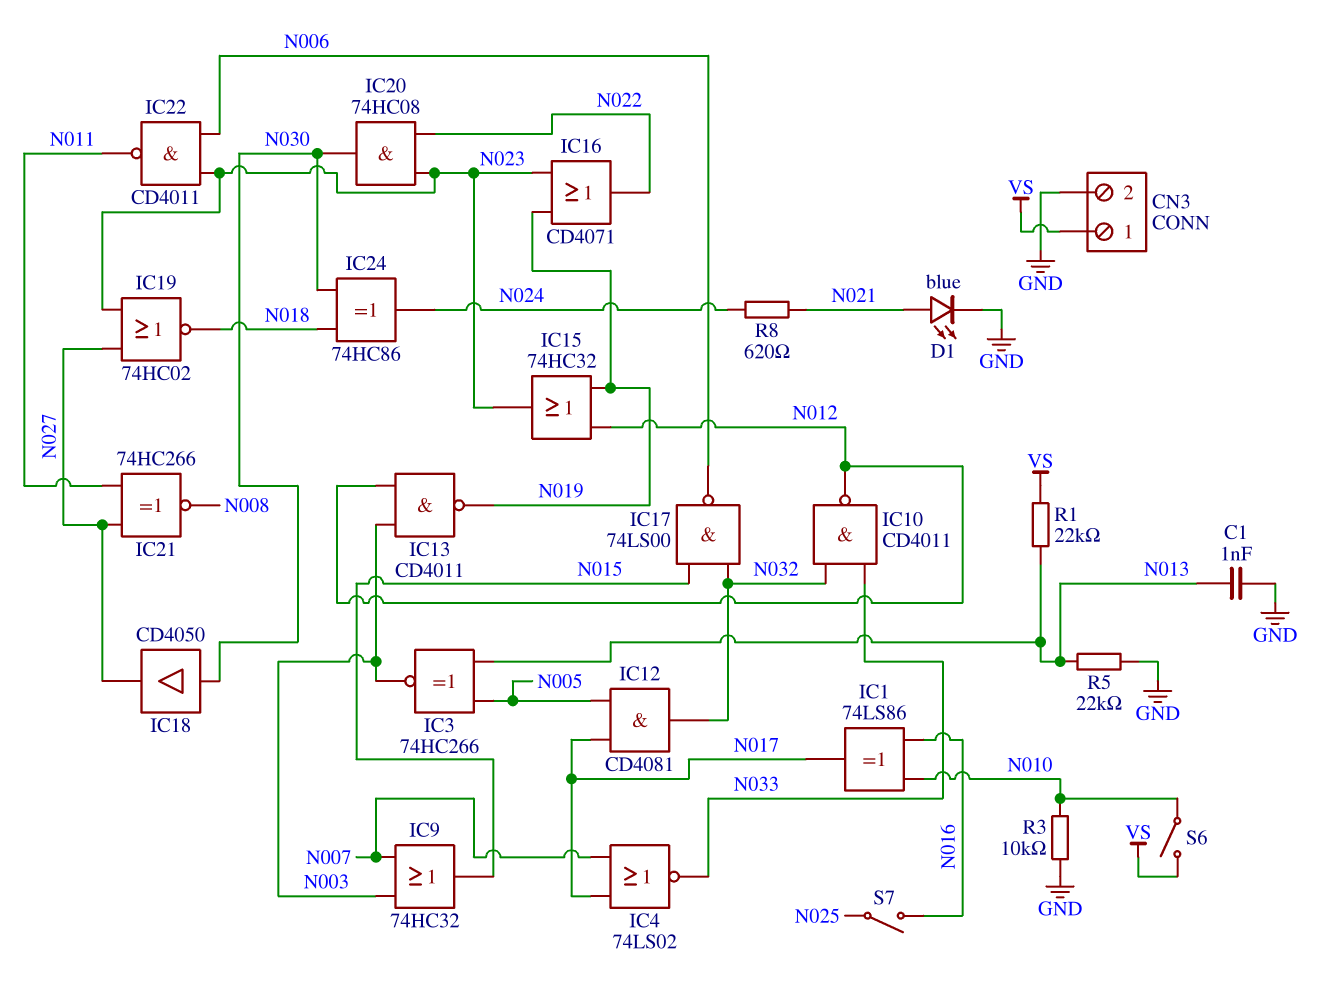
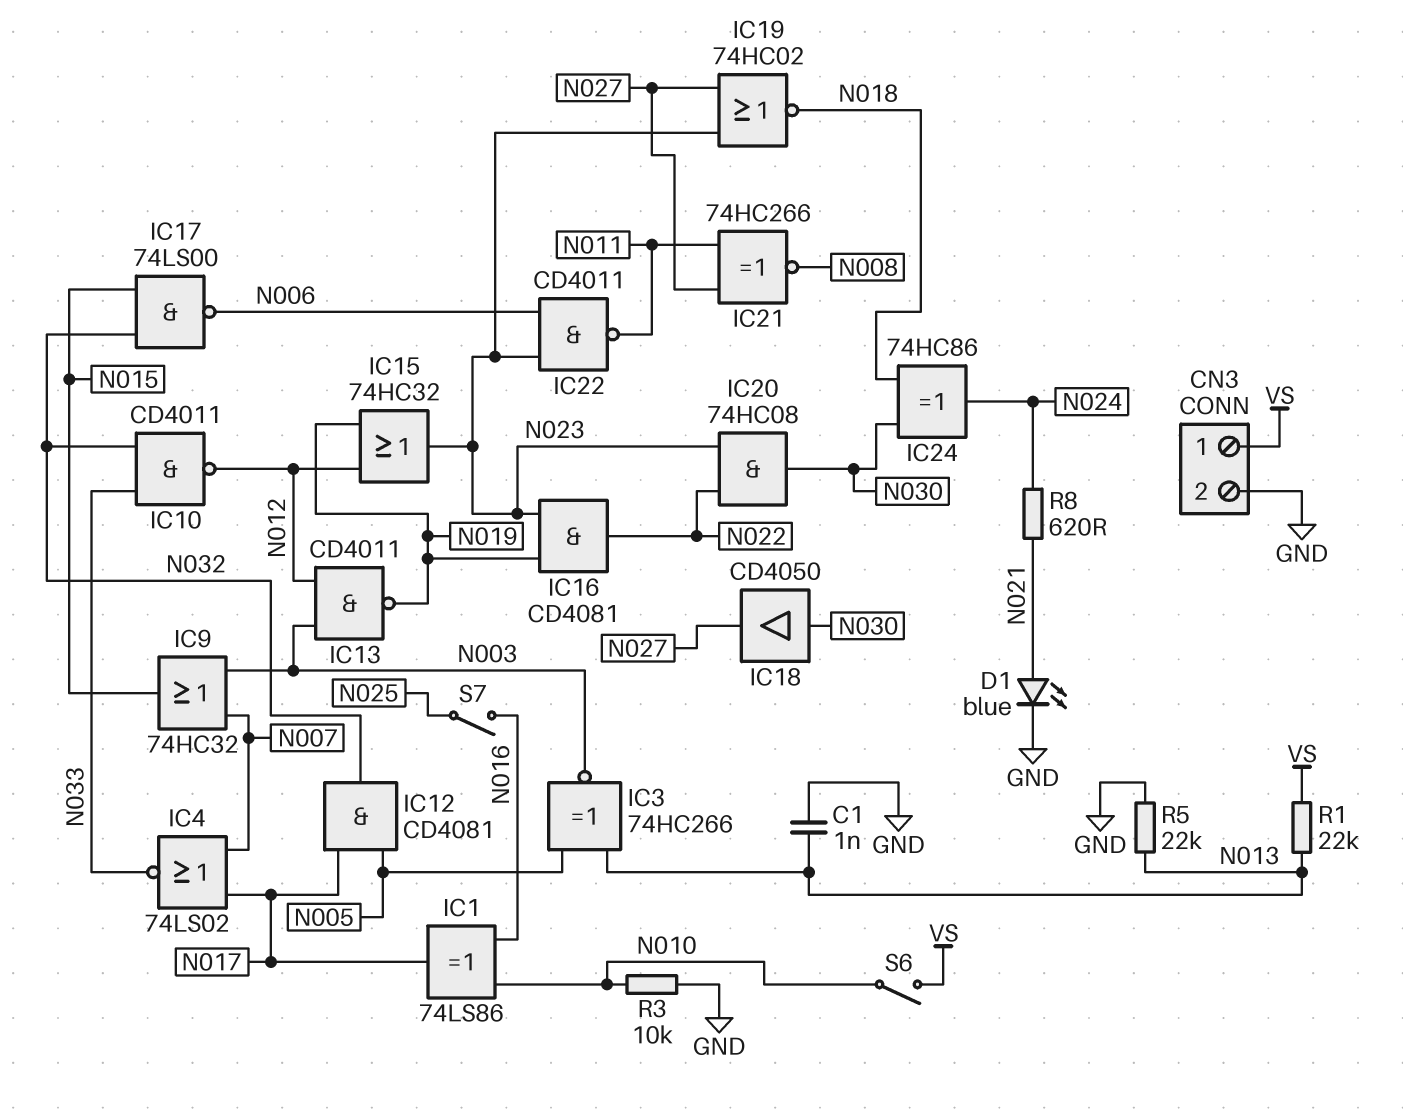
IC16: OR CD4071 (in N019, in N023, out N022) -> AND CD4081 (in N019, in N023, out N022)

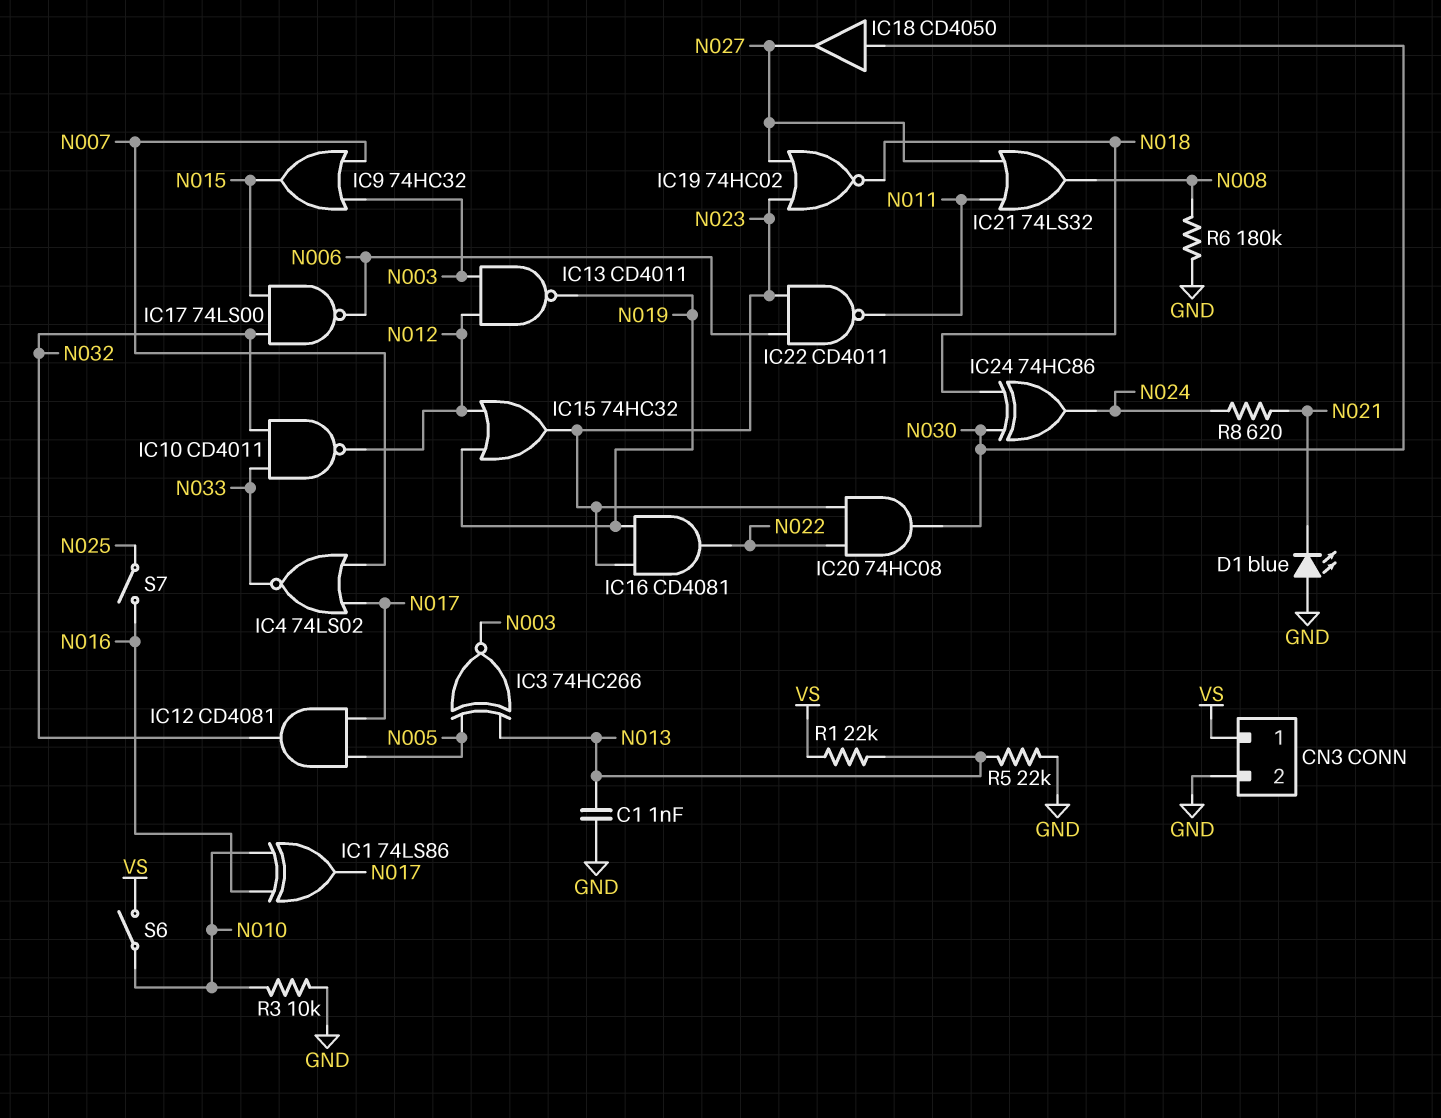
D1: LED blue (A N021, K GND) -> LED blue (A GND, K N021)
IC21: XNOR 74HC266 (in N011, in N027, out N008) -> OR 74LS32 (in N011, in N027, out N008)
R6: none -> 180k (GND, N008)

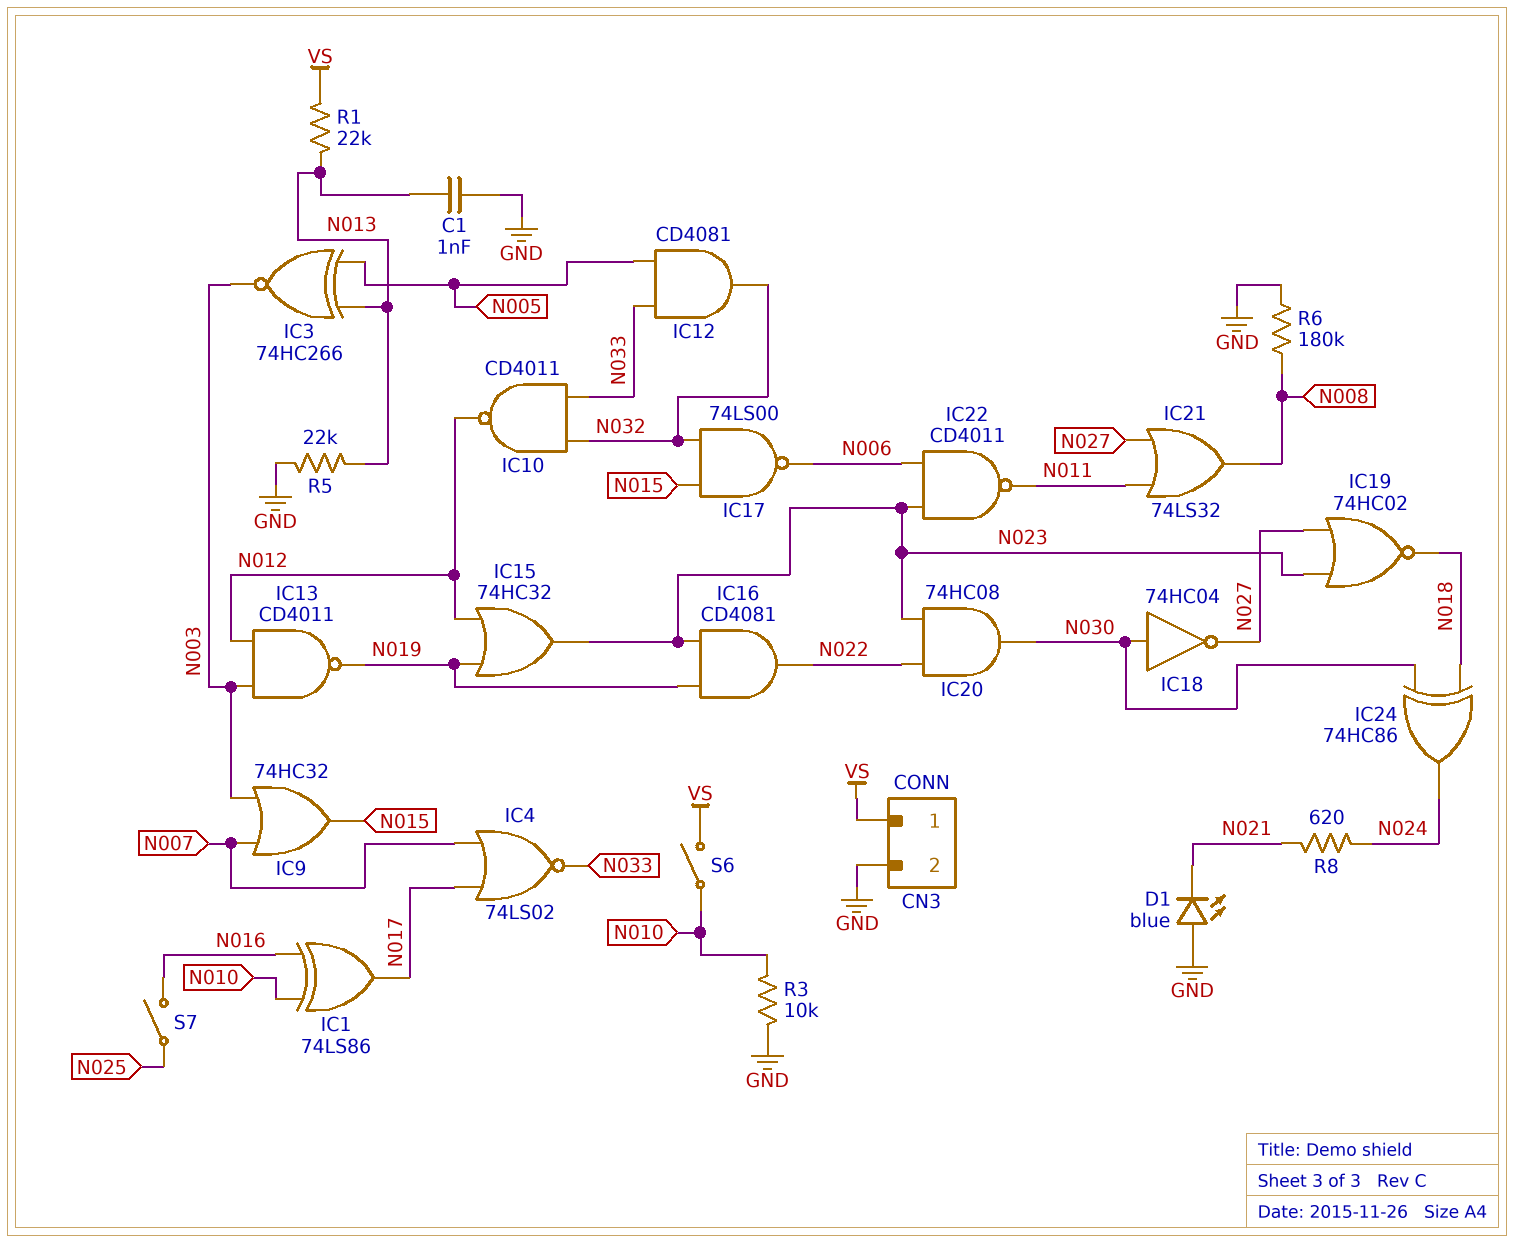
IC12: AND CD4081 (in N005, in N017, out N032) -> AND CD4081 (in N005, in N033, out N032)
IC18: buffer CD4050 (in N030, out N027) -> NOT 74HC04 (in N030, out N027)

